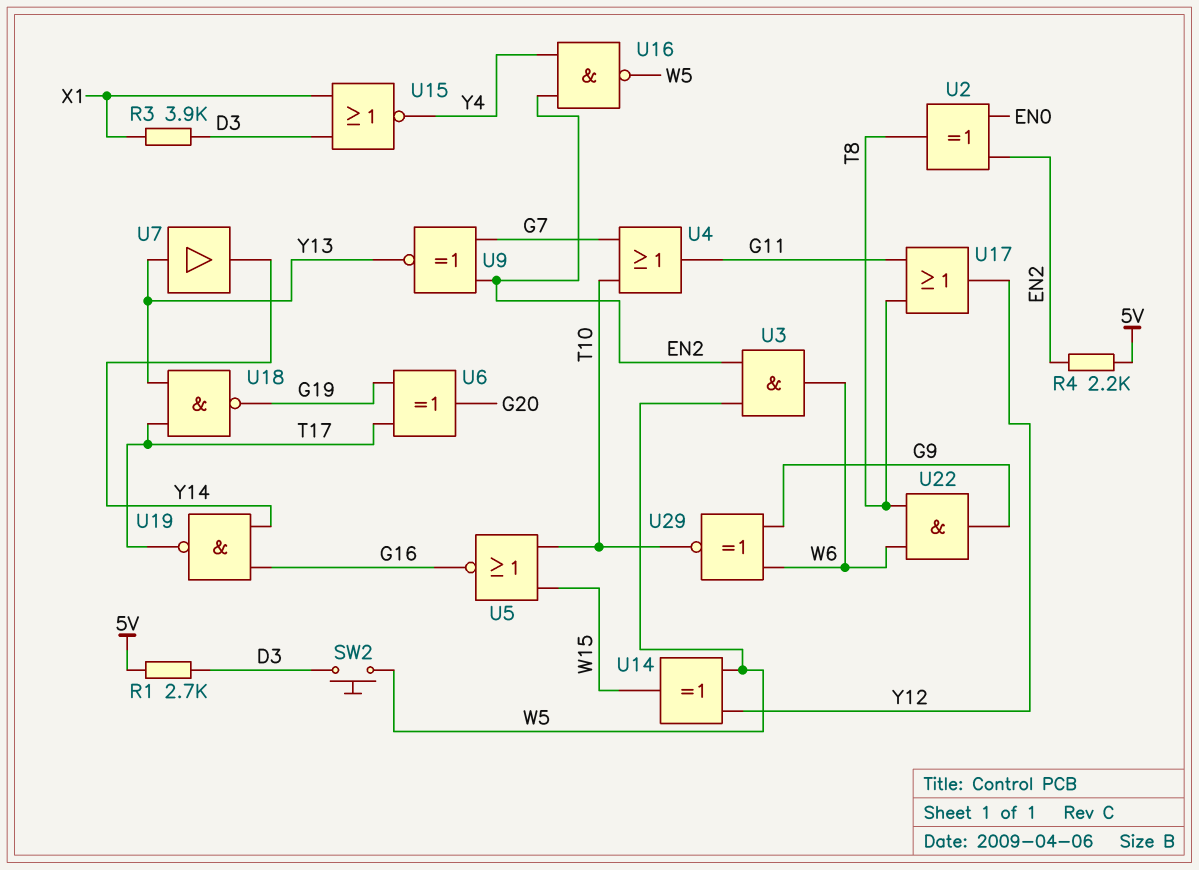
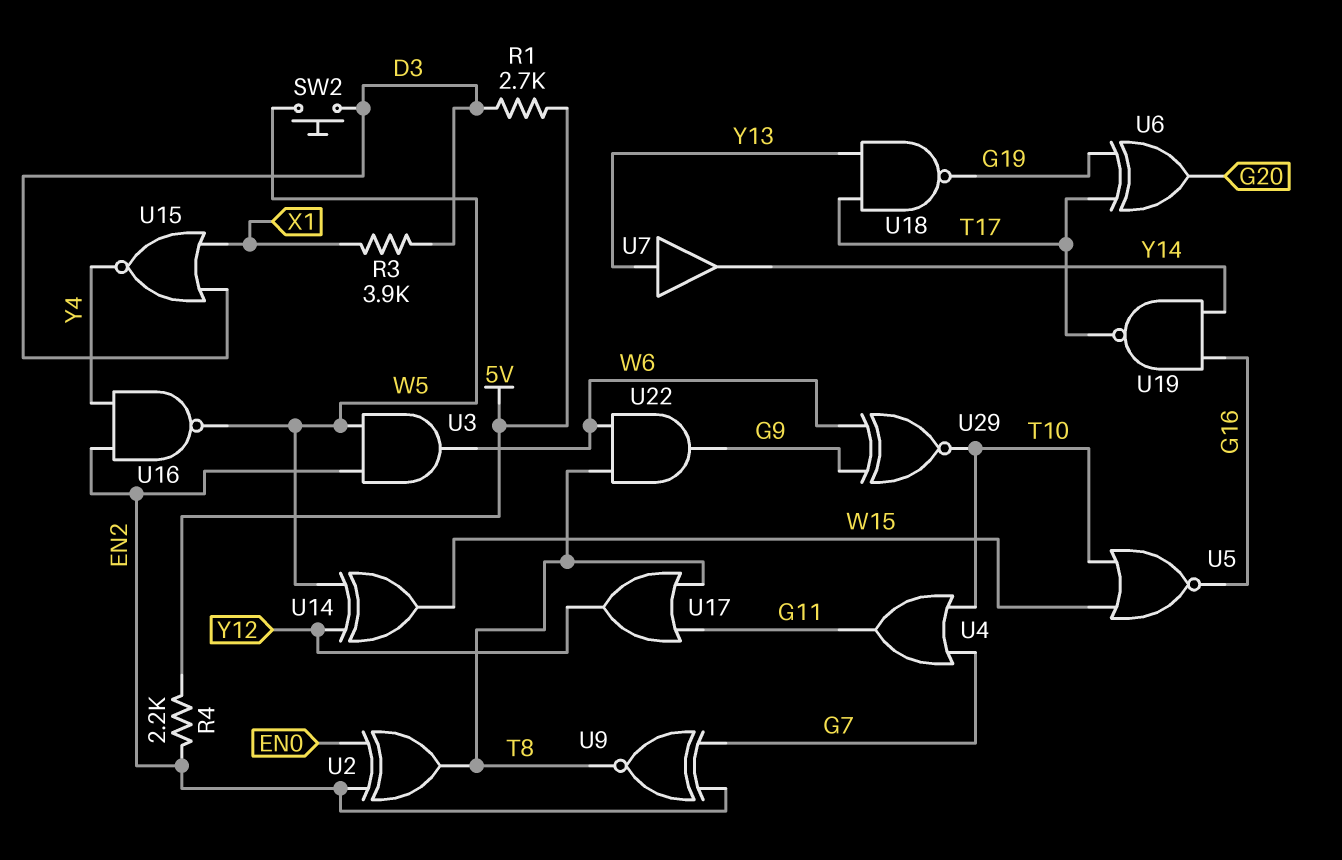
U9: XNOR (in EN2, in G7, out Y13) -> XNOR (in EN2, in G7, out T8)

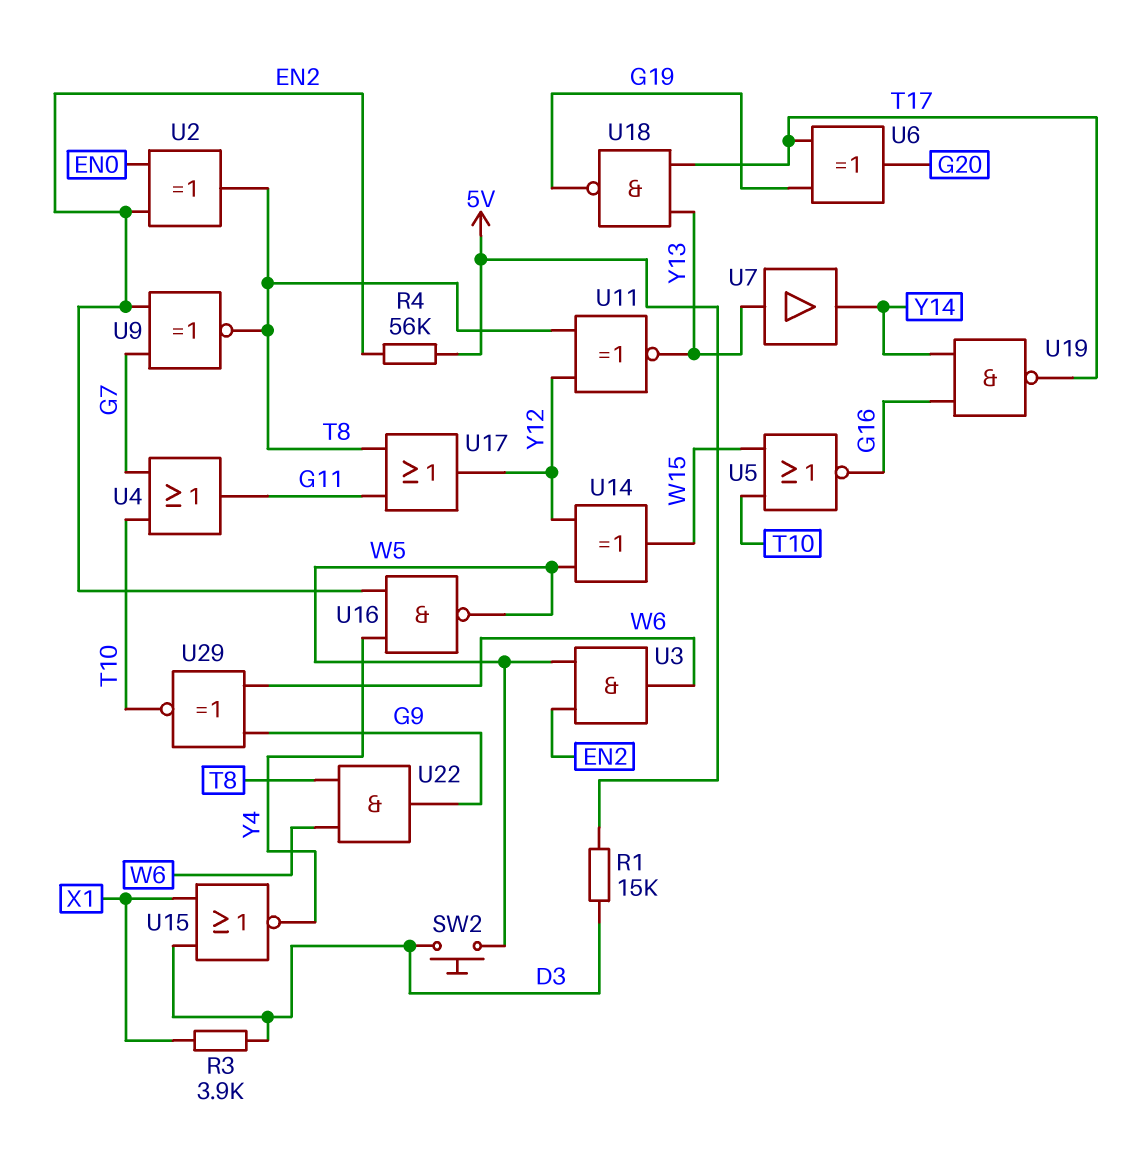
R1: 2.7k (5V, D3) -> 15k (5V, D3)
R4: 2.2k (5V, EN2) -> 56k (5V, EN2)
U11: none -> XNOR (in T8, in Y12, out Y13)

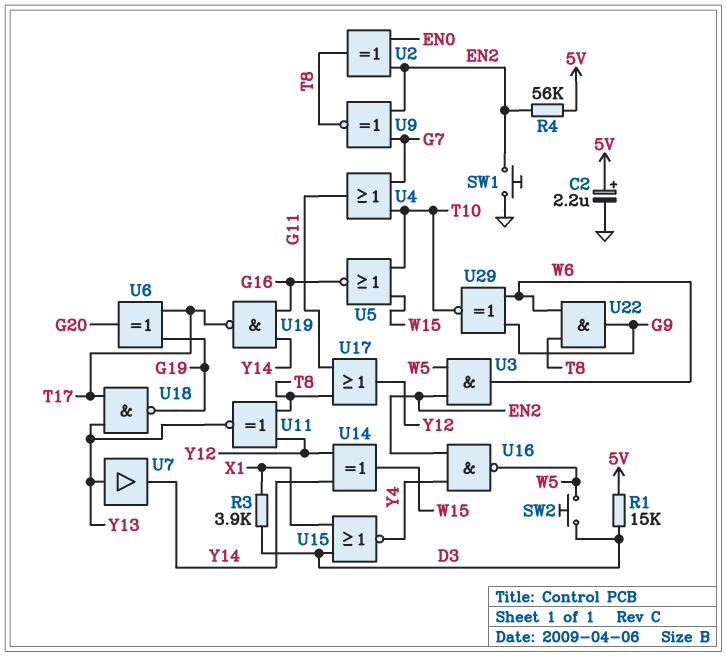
C2: none -> 2.2uF (plus 5V, minus GND)
SW1: none -> button (EN2, GND)
U14: XOR (in W5, in Y12, out W15) -> XOR (in Y12, in Y14, out W15)

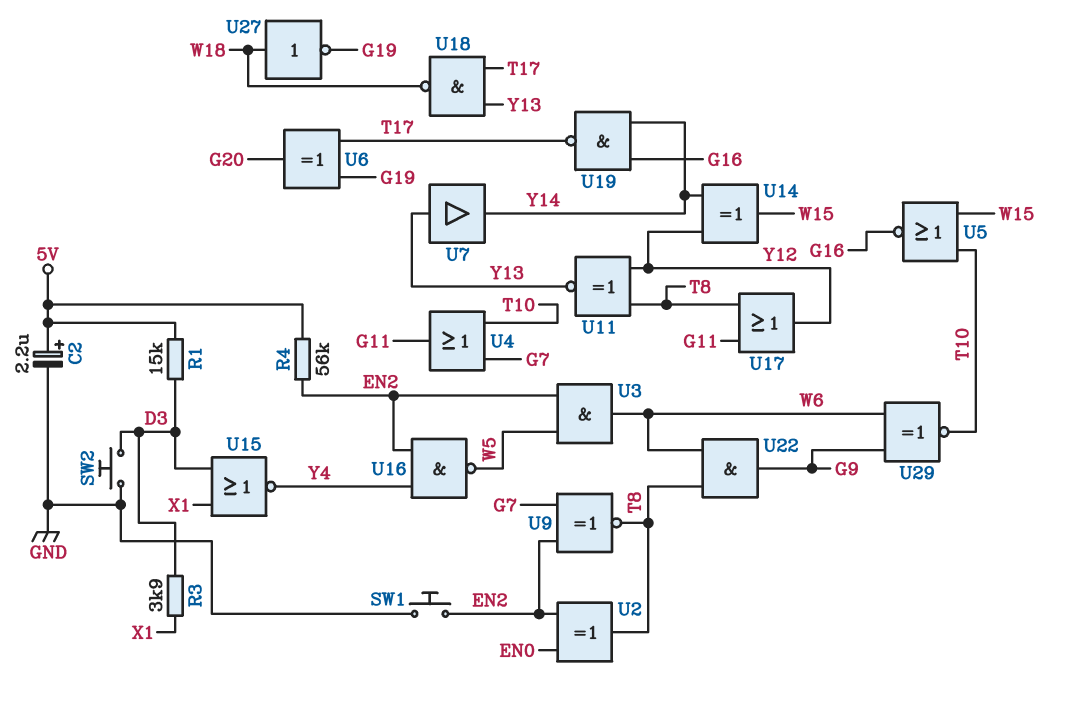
SW2: button (D3, W5) -> button (D3, GND)
U18: NAND (in T17, in Y13, out G19) -> NAND (in T17, in Y13, out W18)
U27: none -> NOT (in W18, out G19)

